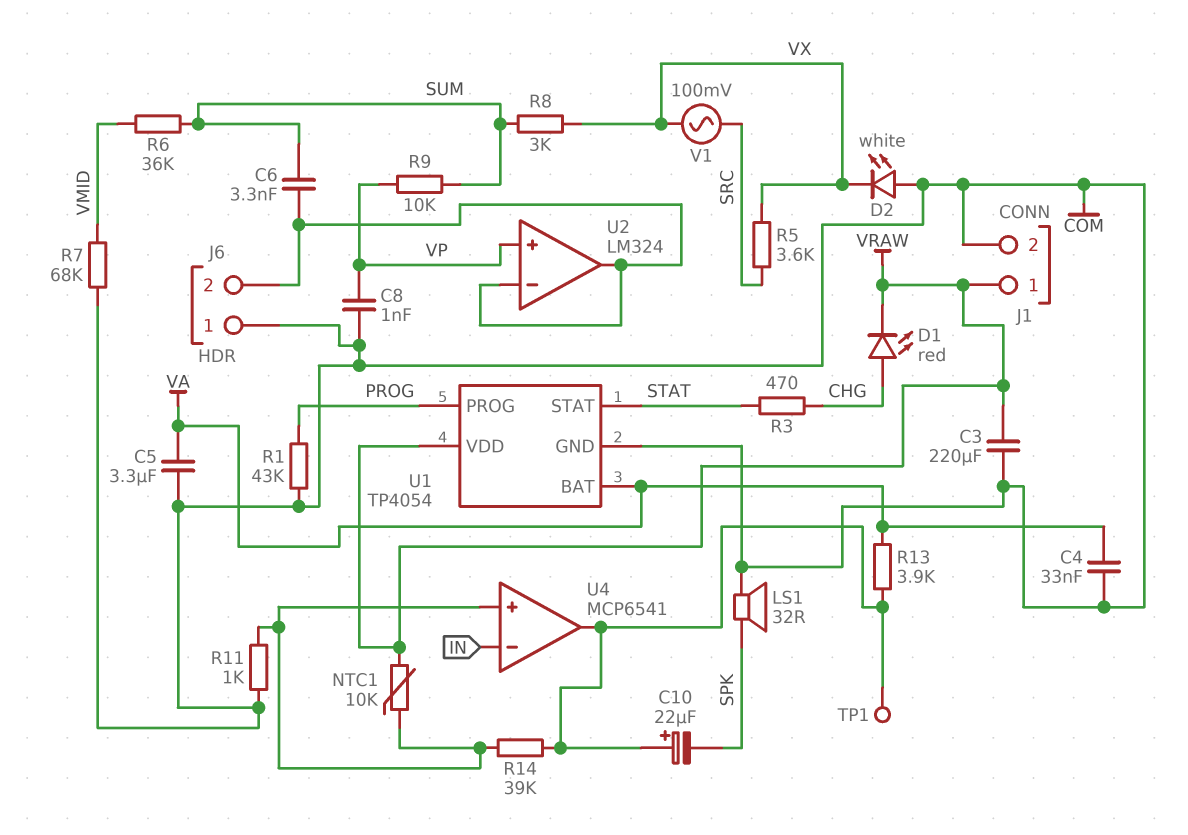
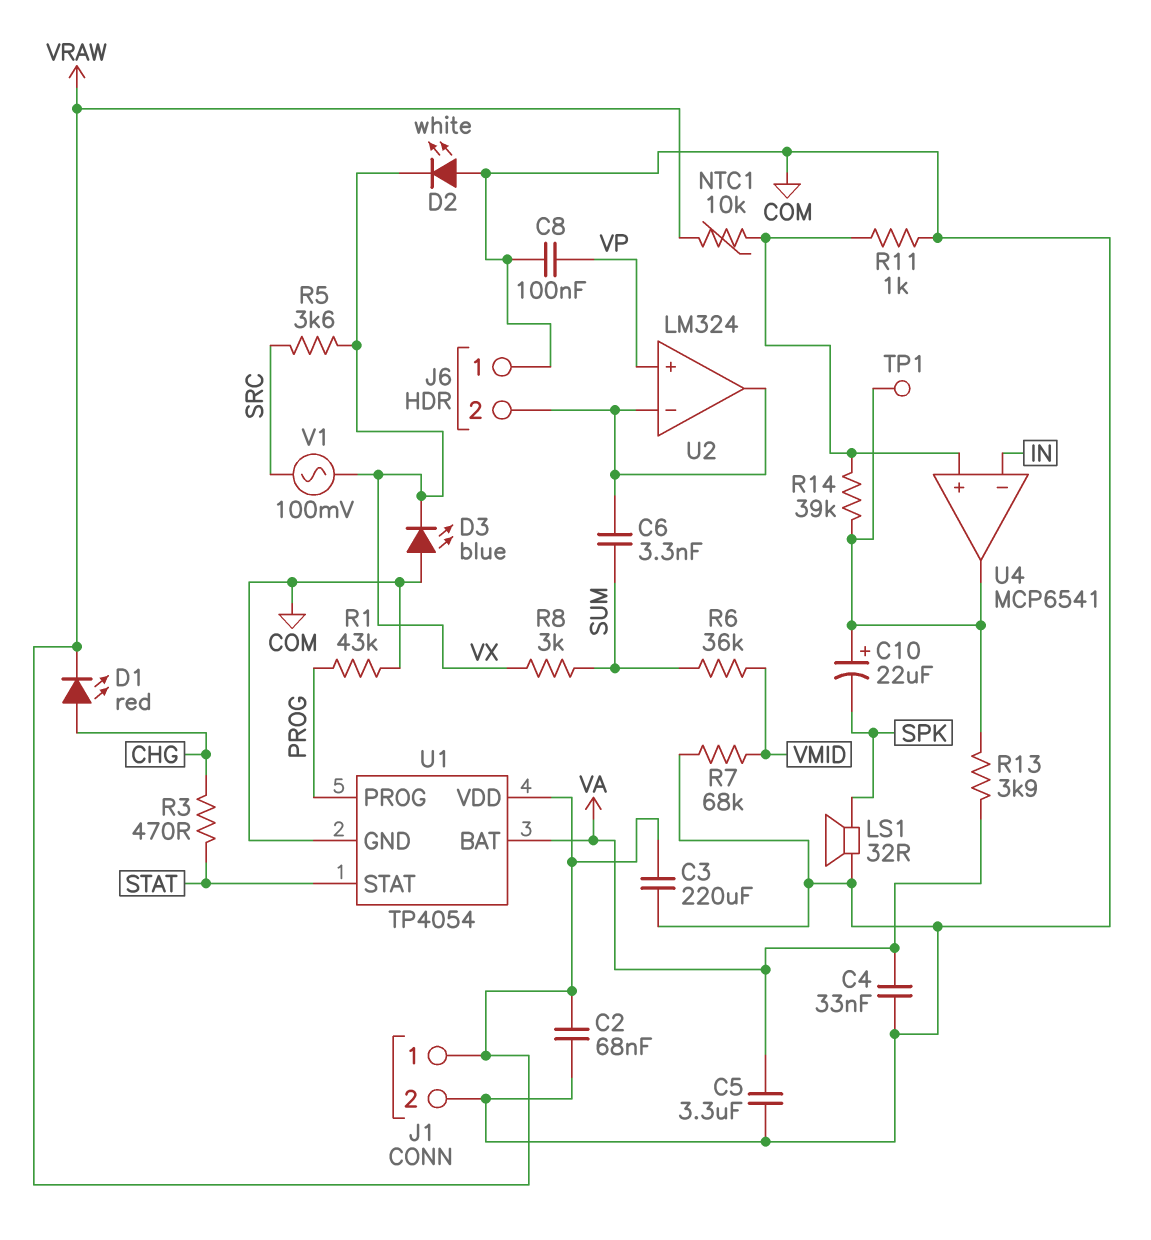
C2: none -> 68nF (COM, VRAW)
C8: 1nF (COM, VP) -> 100nF (COM, VP)
D3: none -> LED blue (A COM, K VX)
R9: 10k (SUM, VP) -> none

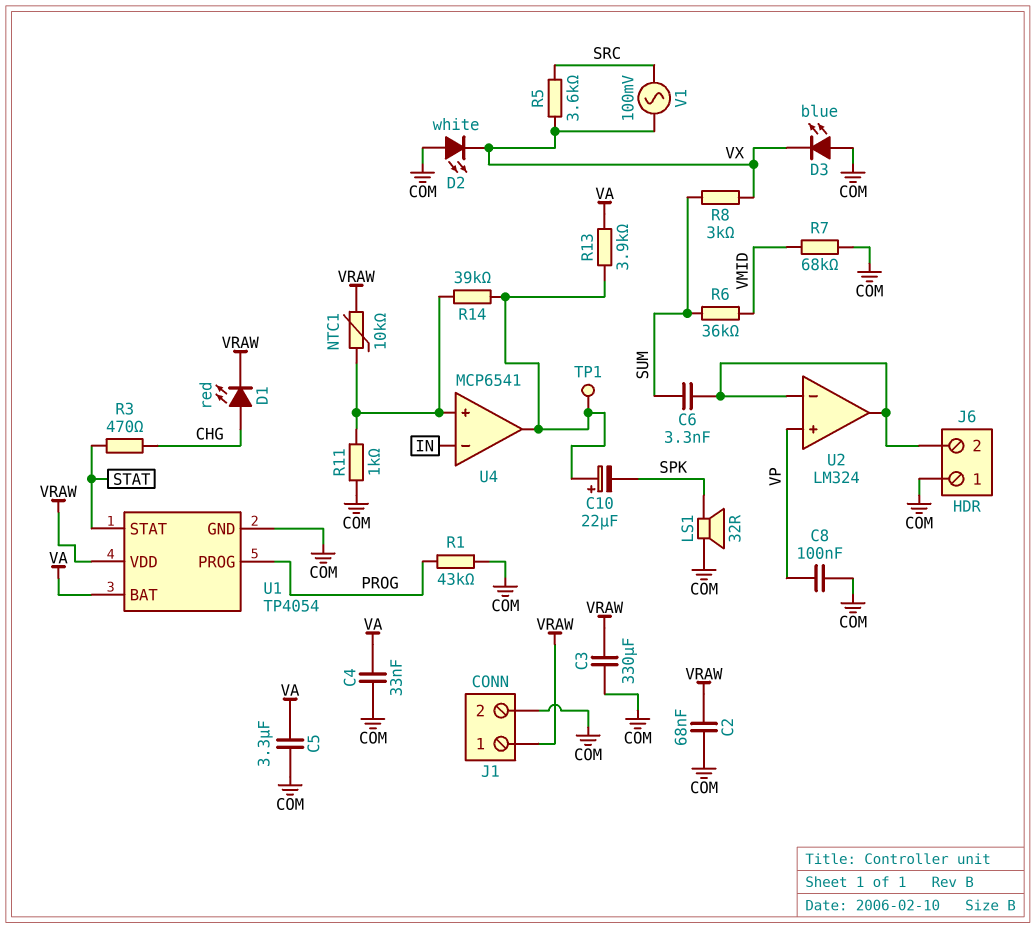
C3: 220uF (COM, VRAW) -> 330uF (COM, VRAW)

